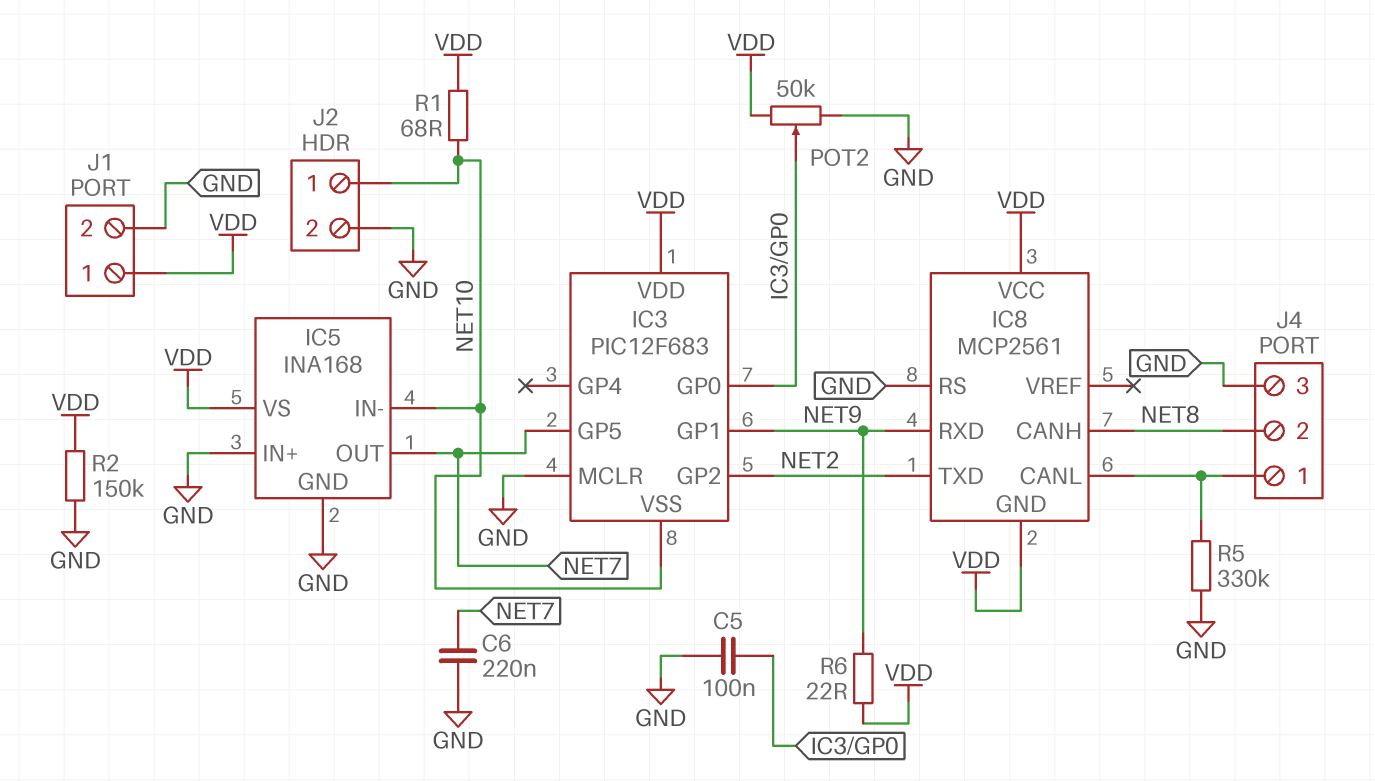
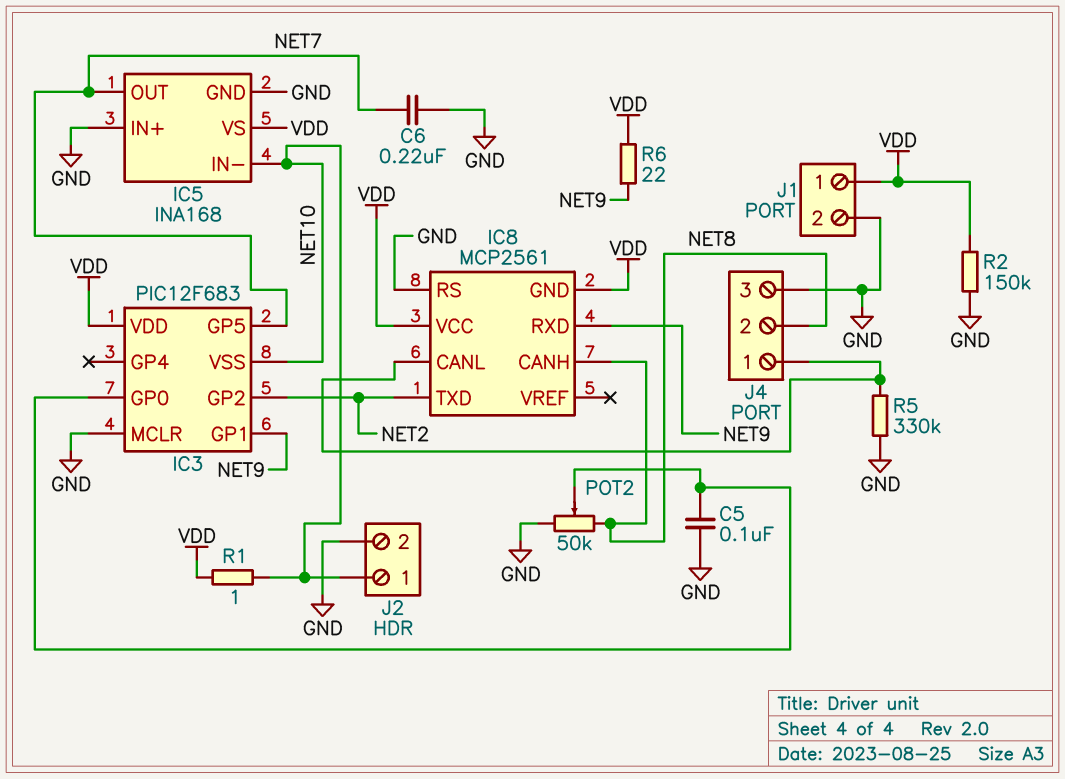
POT2: 50k (GND, VDD, wiper IC3/GP0) -> 50k (GND, NET8, wiper IC3/GP0)
R1: 68 (NET10, VDD) -> 1 (NET10, VDD)

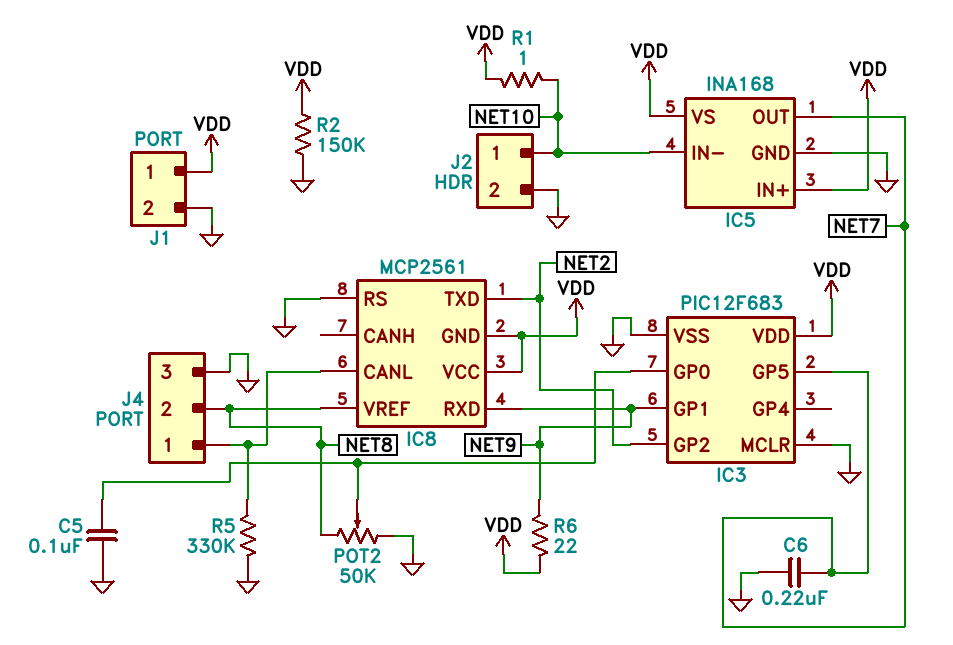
IC3 pin VSS: NET10 -> GND
IC5 pin IN+: GND -> VDD
IC8 pin CANH: NET8 -> none
IC8 pin VREF: none -> NET8

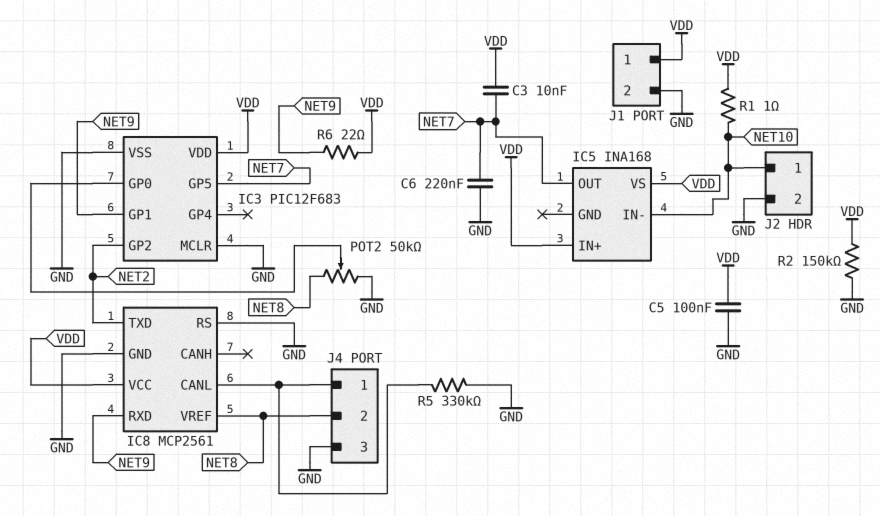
C3: none -> 10nF (NET7, VDD)
C5: 100nF (GND, IC3/GP0) -> 100nF (GND, VDD)
IC5 pin GND: GND -> none
IC8 pin GND: VDD -> GND

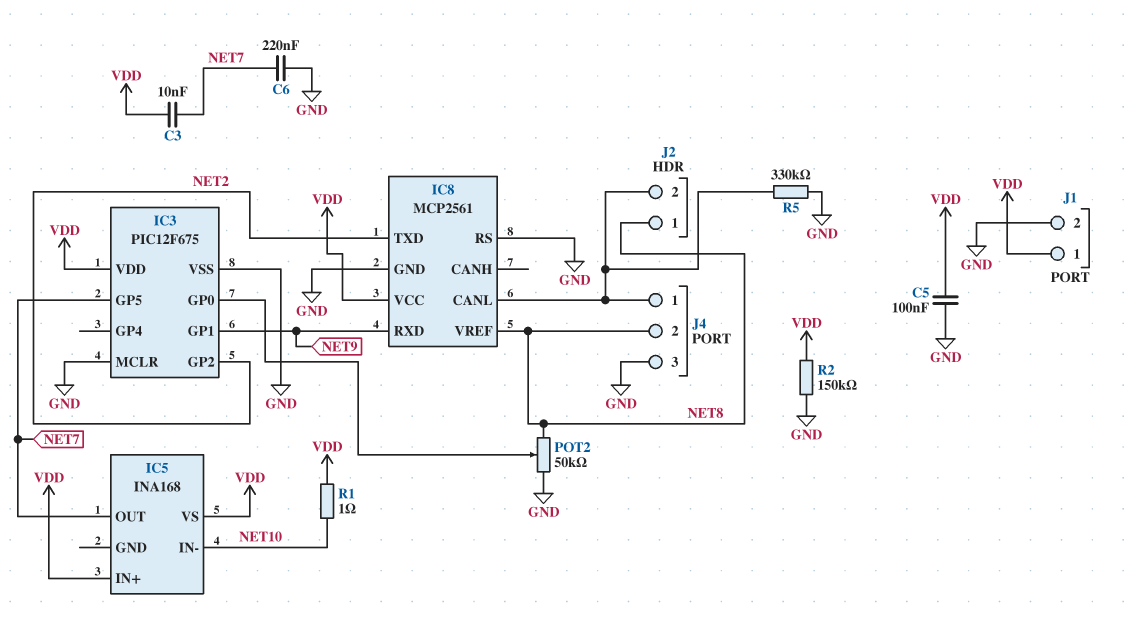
IC3: PIC12F683 -> PIC12F675
J2 pin 1: NET10 -> NET8
J2 pin 2: GND -> IC8/CANL
R6: 22 (NET9, VDD) -> none

